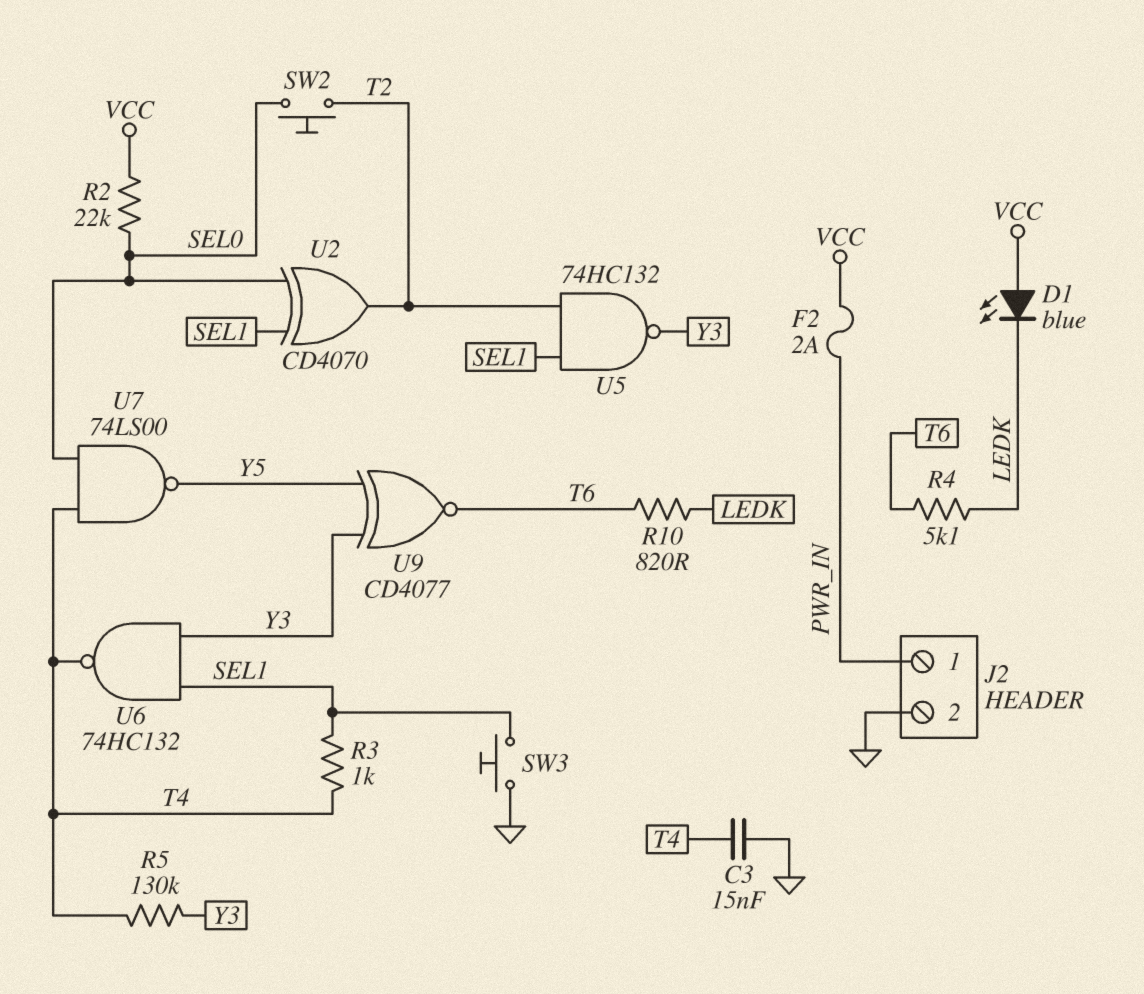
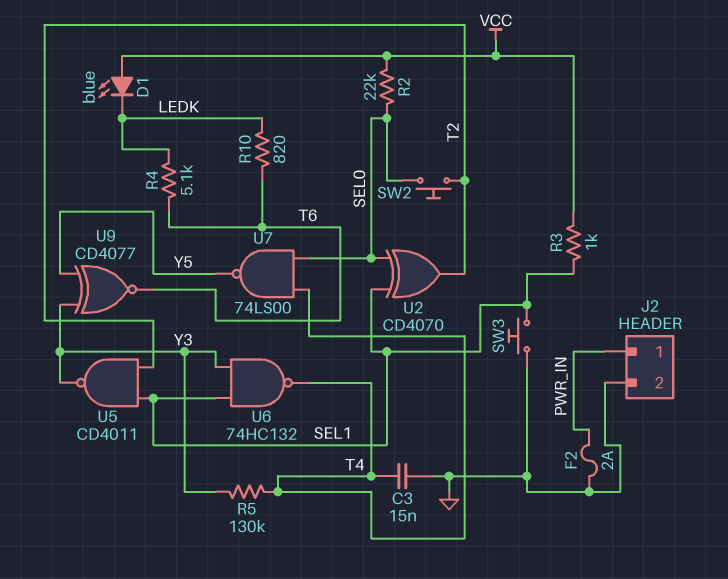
F2: 2A (PWR_IN, VCC) -> 2A (GND, PWR_IN)
R3: 1k (SEL1, T4) -> 1k (SEL1, VCC)
U5: NAND 74HC132 (in SEL1, in T2, out Y3) -> NAND CD4011 (in SEL1, in T2, out Y3)

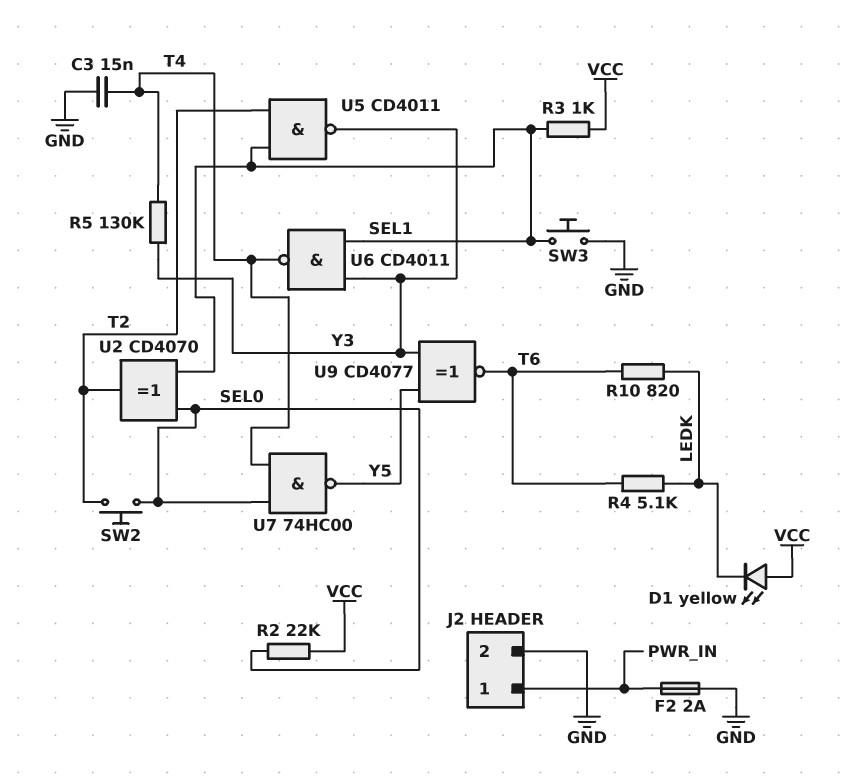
D1: LED blue (A VCC, K LEDK) -> LED yellow (A VCC, K LEDK)
U6: NAND 74HC132 (in SEL1, in Y3, out T4) -> NAND CD4011 (in SEL1, in Y3, out T4)
U7: NAND 74LS00 (in SEL0, in T4, out Y5) -> NAND 74HC00 (in SEL0, in T4, out Y5)

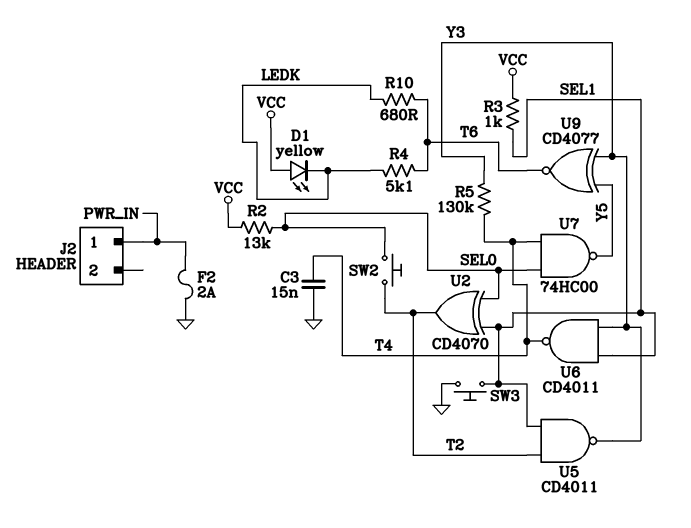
J2 pin 2: GND -> none
R2: 22k (SEL0, VCC) -> 13k (SEL0, VCC)
R10: 820 (LEDK, T6) -> 680 (LEDK, T6)

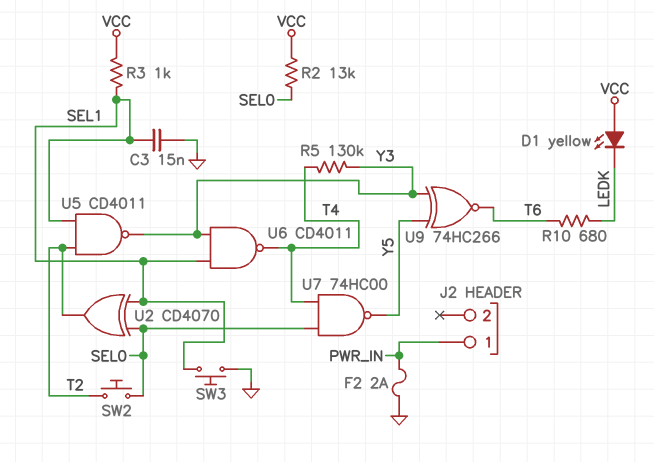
C3: 15nF (GND, T4) -> 15nF (GND, SEL1)
R4: 5.1k (LEDK, T6) -> none
U9: XNOR CD4077 (in Y3, in Y5, out T6) -> XNOR 74HC266 (in Y3, in Y5, out T6)

